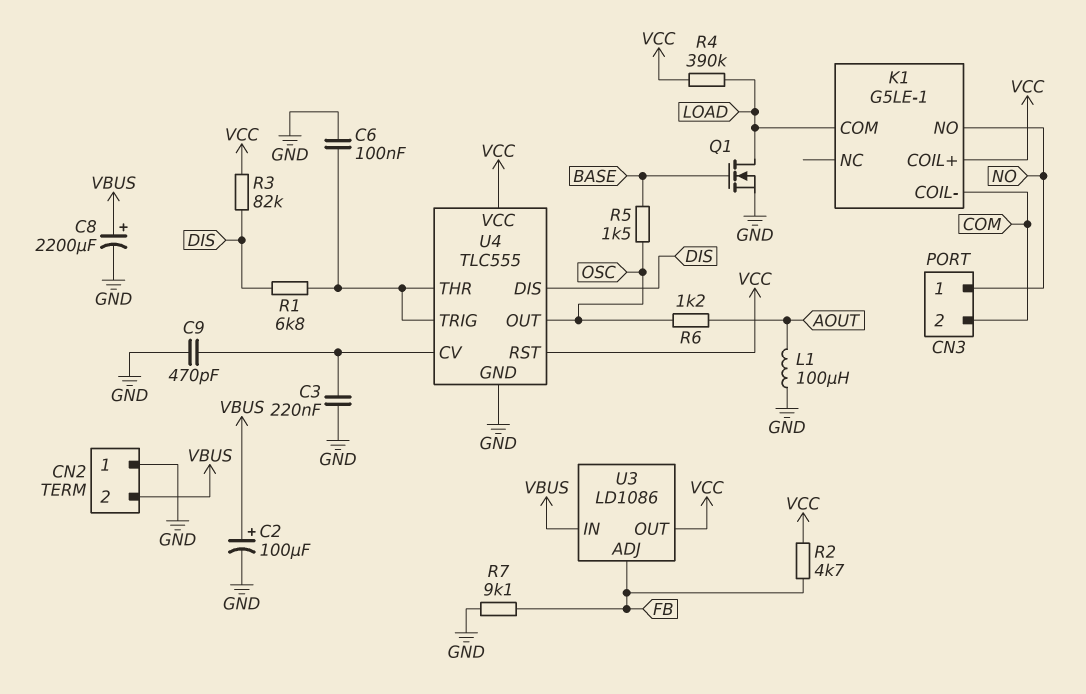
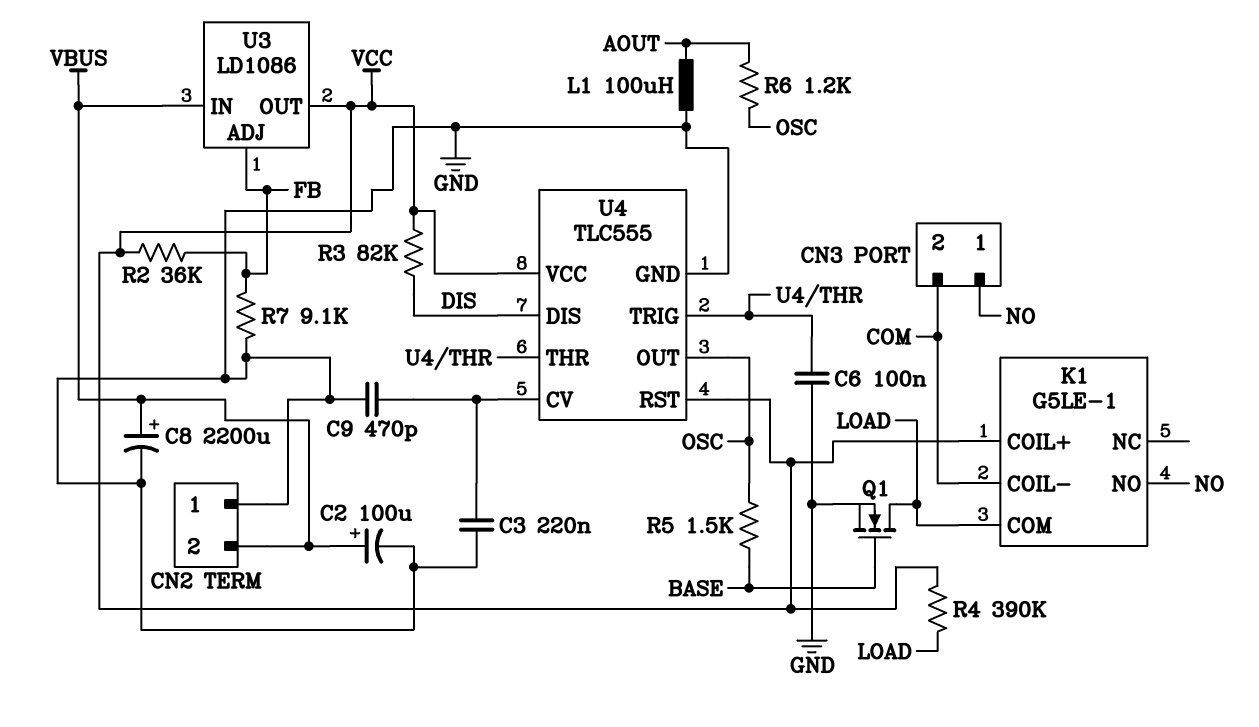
R1: 6.8k (DIS, U4/THR) -> none
R2: 4.7k (FB, VCC) -> 36k (FB, VCC)

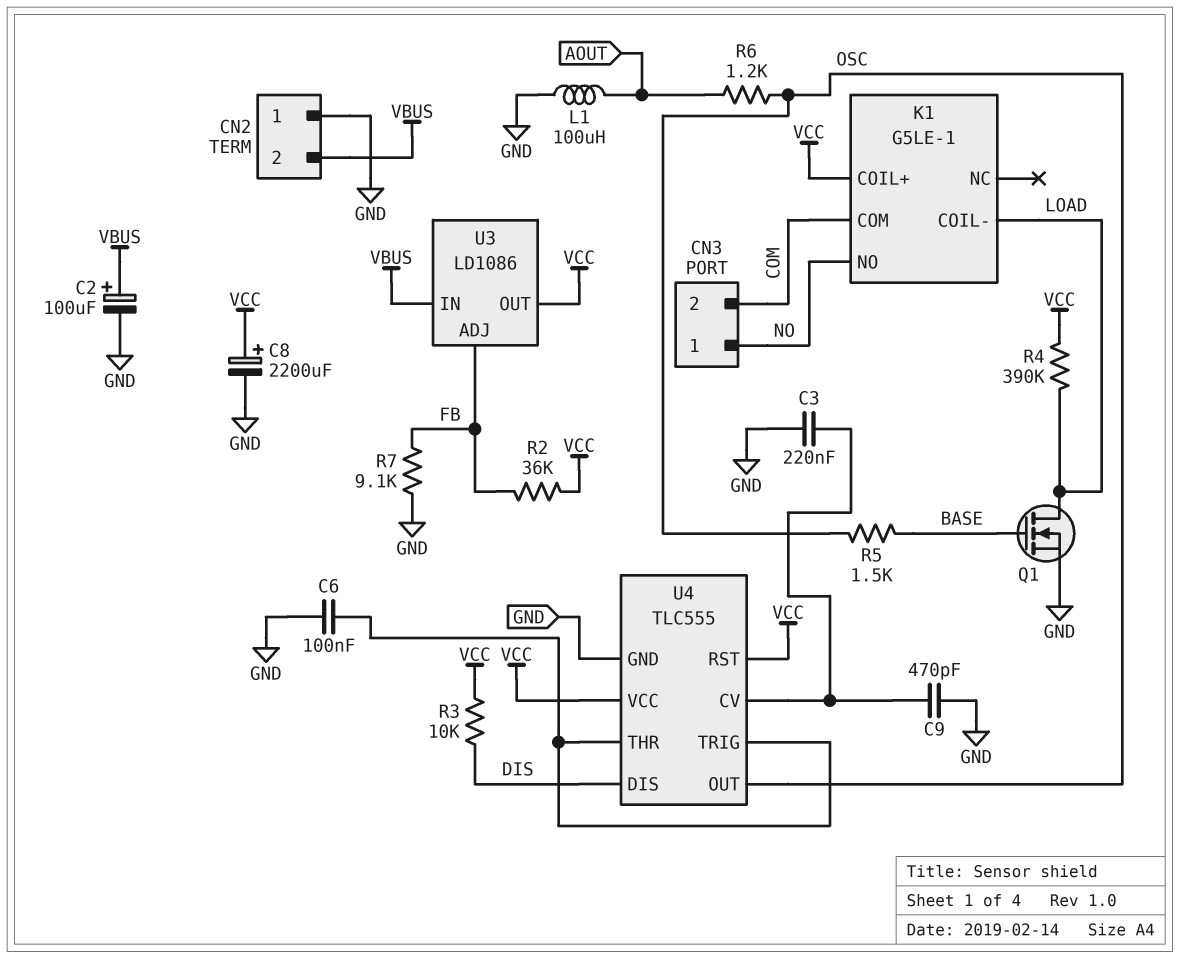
C8: 2200uF (plus VBUS, minus GND) -> 2200uF (plus VCC, minus GND)
K1 pin COIL-: COM -> LOAD
K1 pin COM: LOAD -> COM
R3: 82k (DIS, VCC) -> 10k (DIS, VCC)

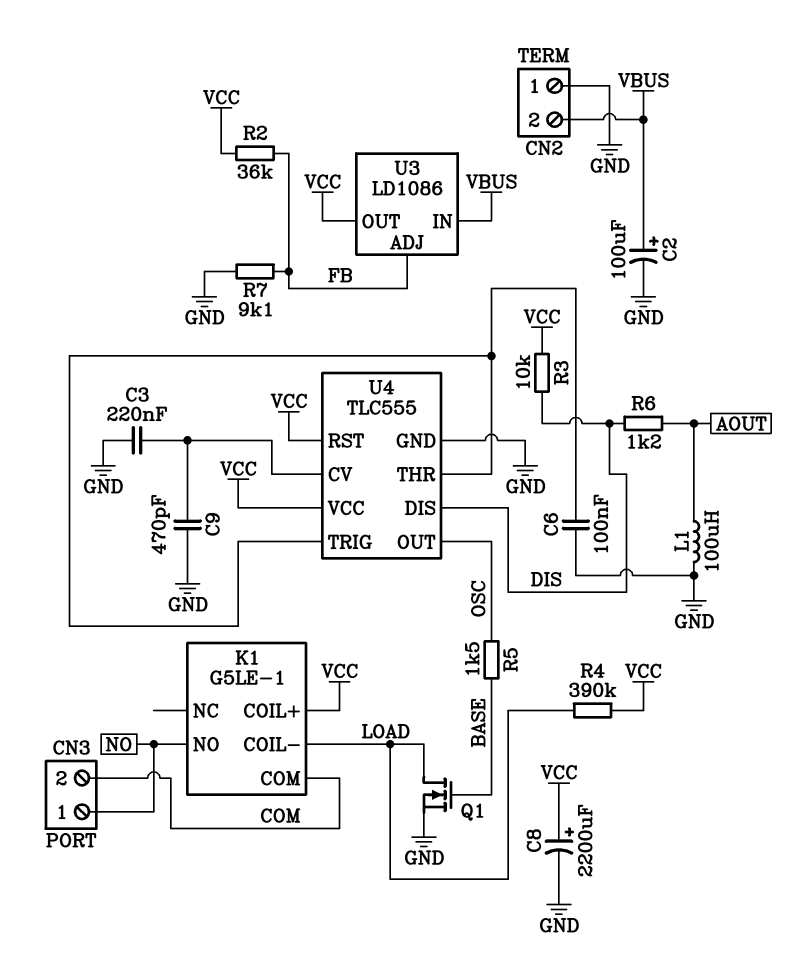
R6: 1.2k (AOUT, OSC) -> 1.2k (AOUT, DIS)

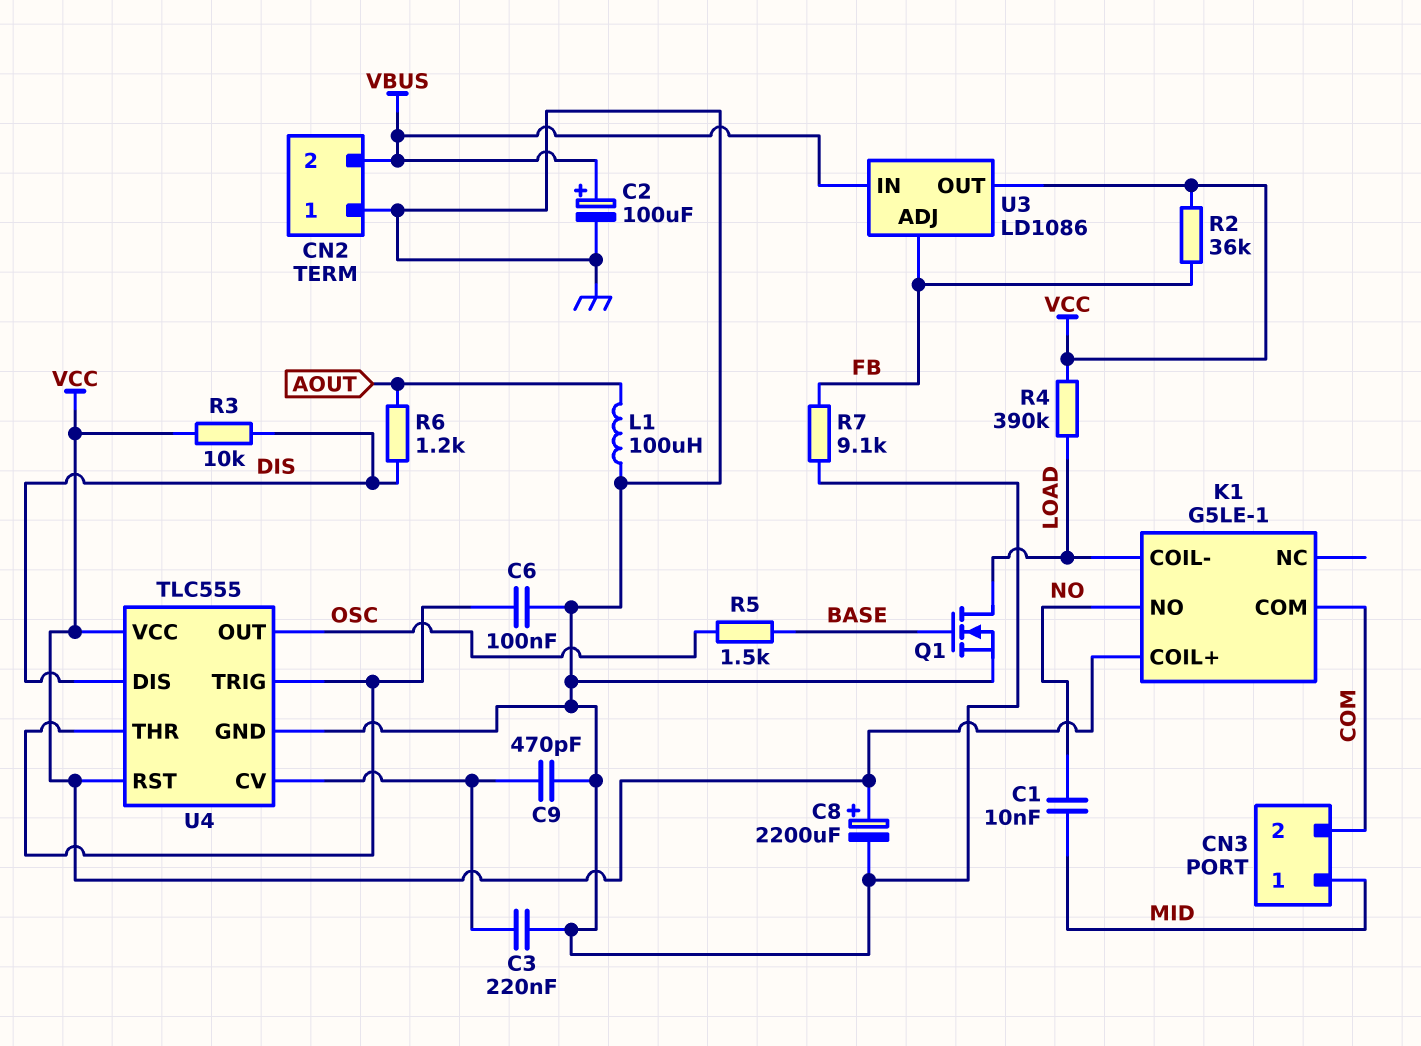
C1: none -> 10nF (MID, NO)
CN3 pin 1: NO -> MID

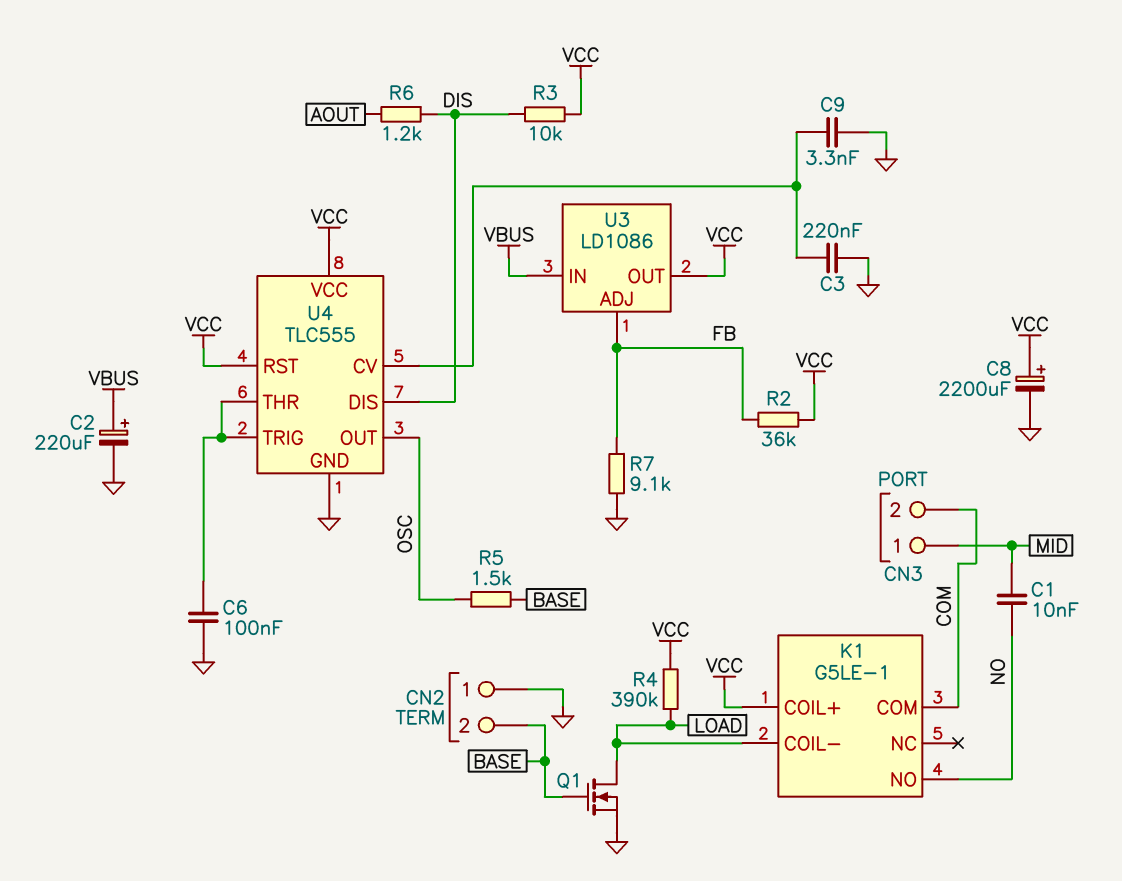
C2: 100uF (plus VBUS, minus GND) -> 220uF (plus VBUS, minus GND)
C9: 470pF (GND, U4/CV) -> 3.3nF (GND, U4/CV)
CN2 pin 2: VBUS -> BASE
L1: 100uH (AOUT, GND) -> none

